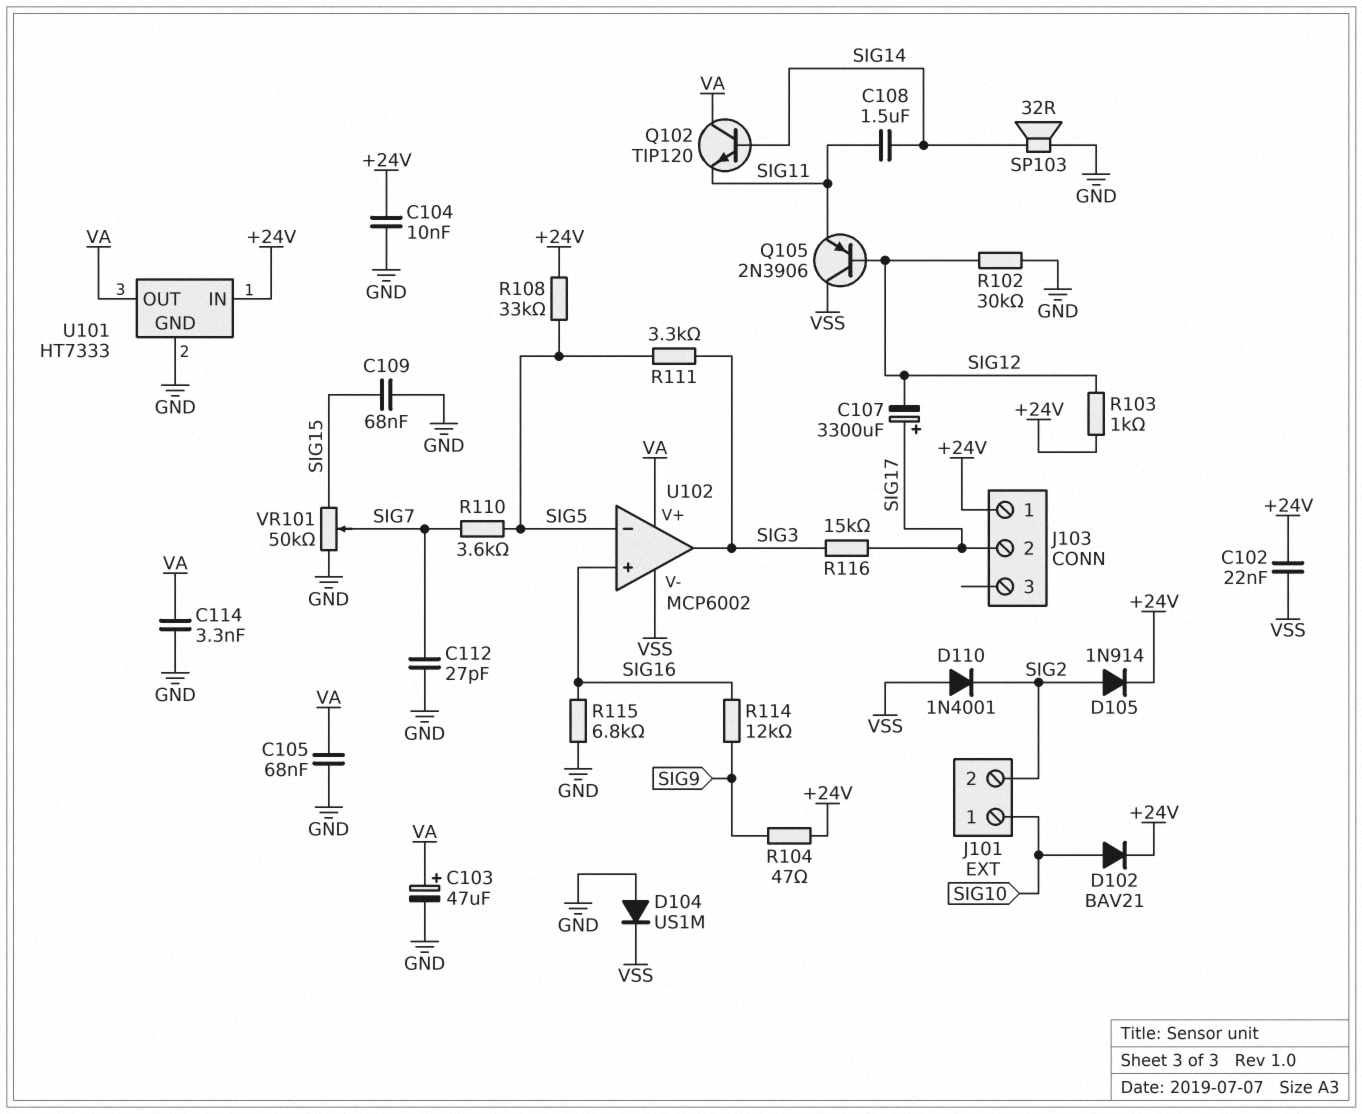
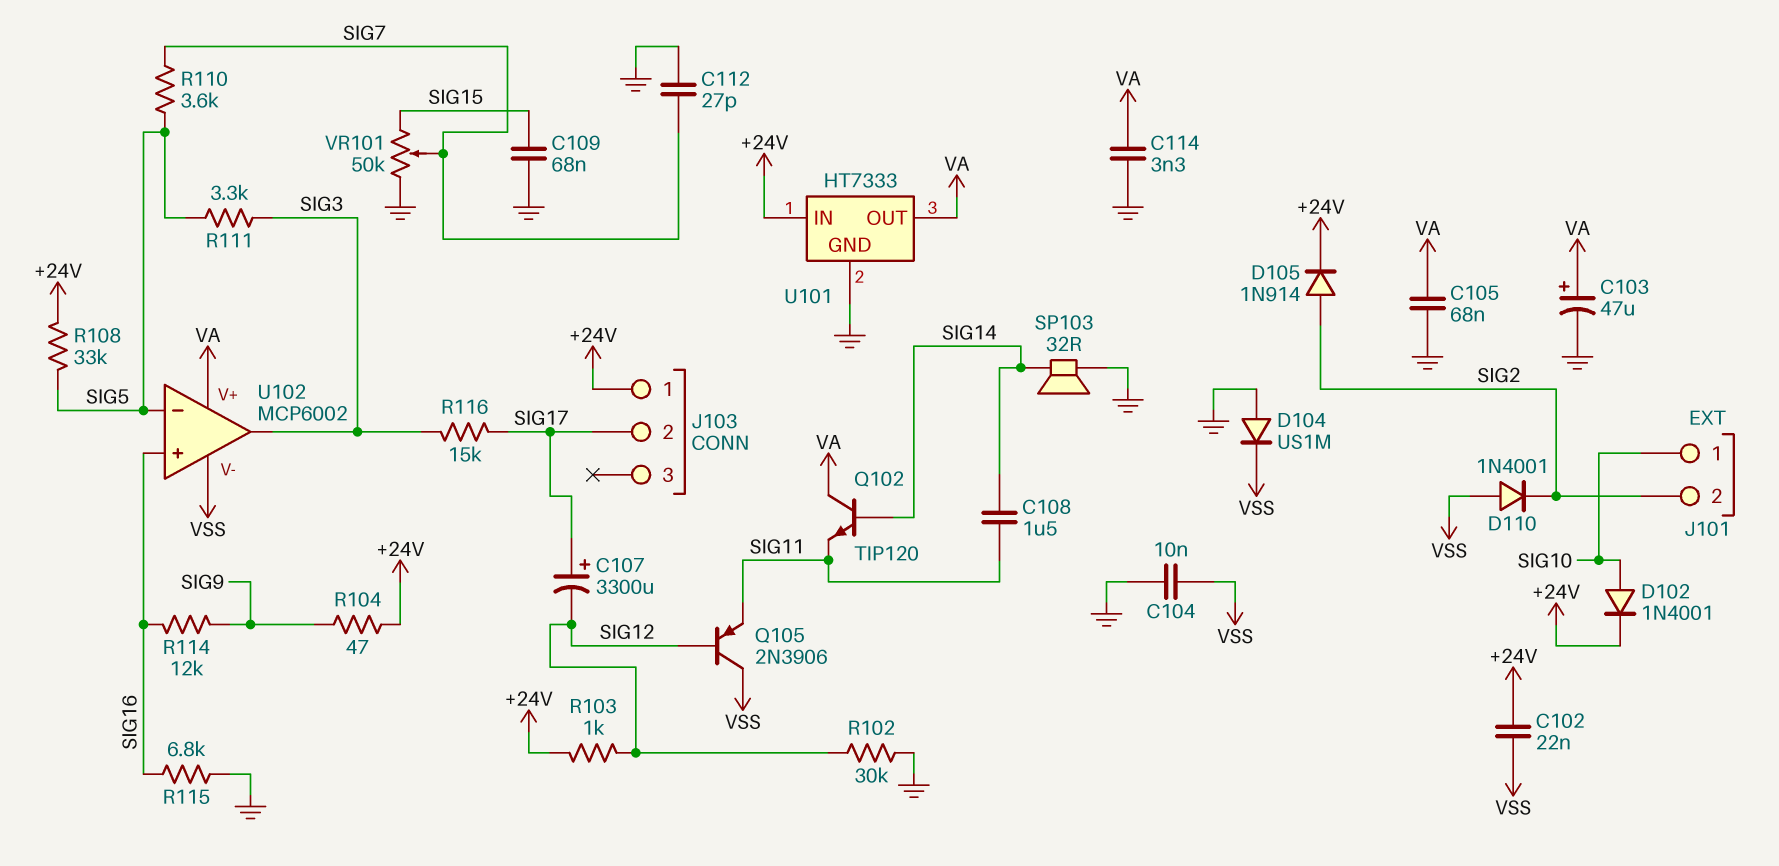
C104: 10nF (+24V, GND) -> 10nF (GND, VSS)
D102: diode BAV21 (A SIG10, K +24V) -> diode 1N4001 (A SIG10, K +24V)

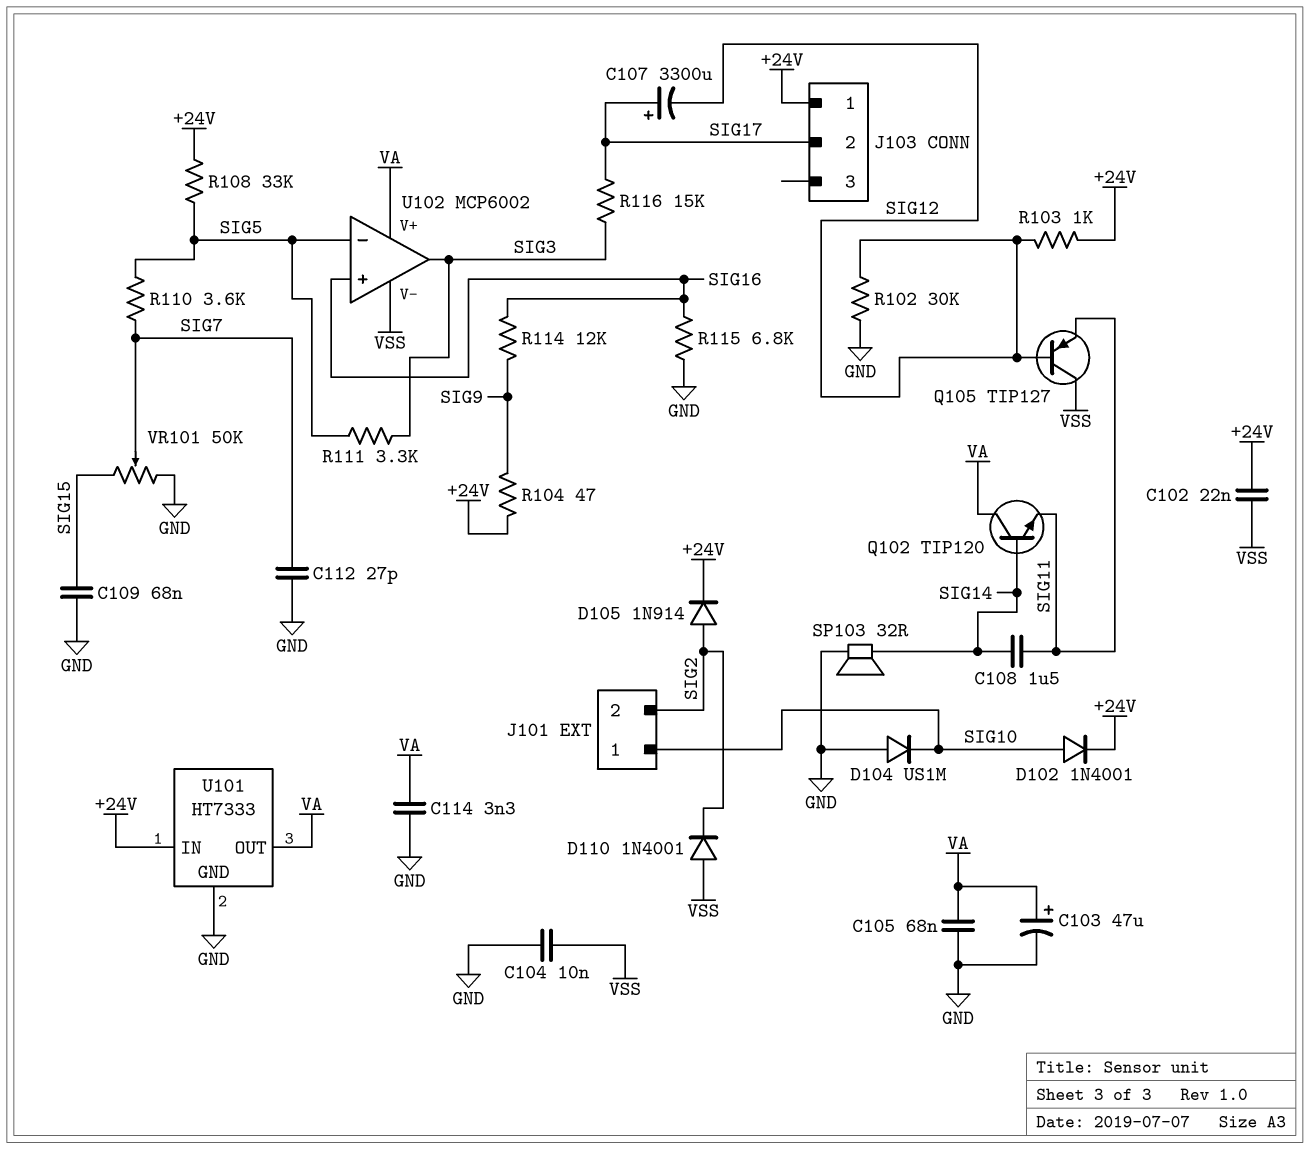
D104: diode US1M (A GND, K VSS) -> diode US1M (A GND, K SIG10)
Q105: PNP 2N3906 (B SIG12, C VSS, E SIG11) -> PNP TIP127 (B SIG12, C VSS, E SIG11)

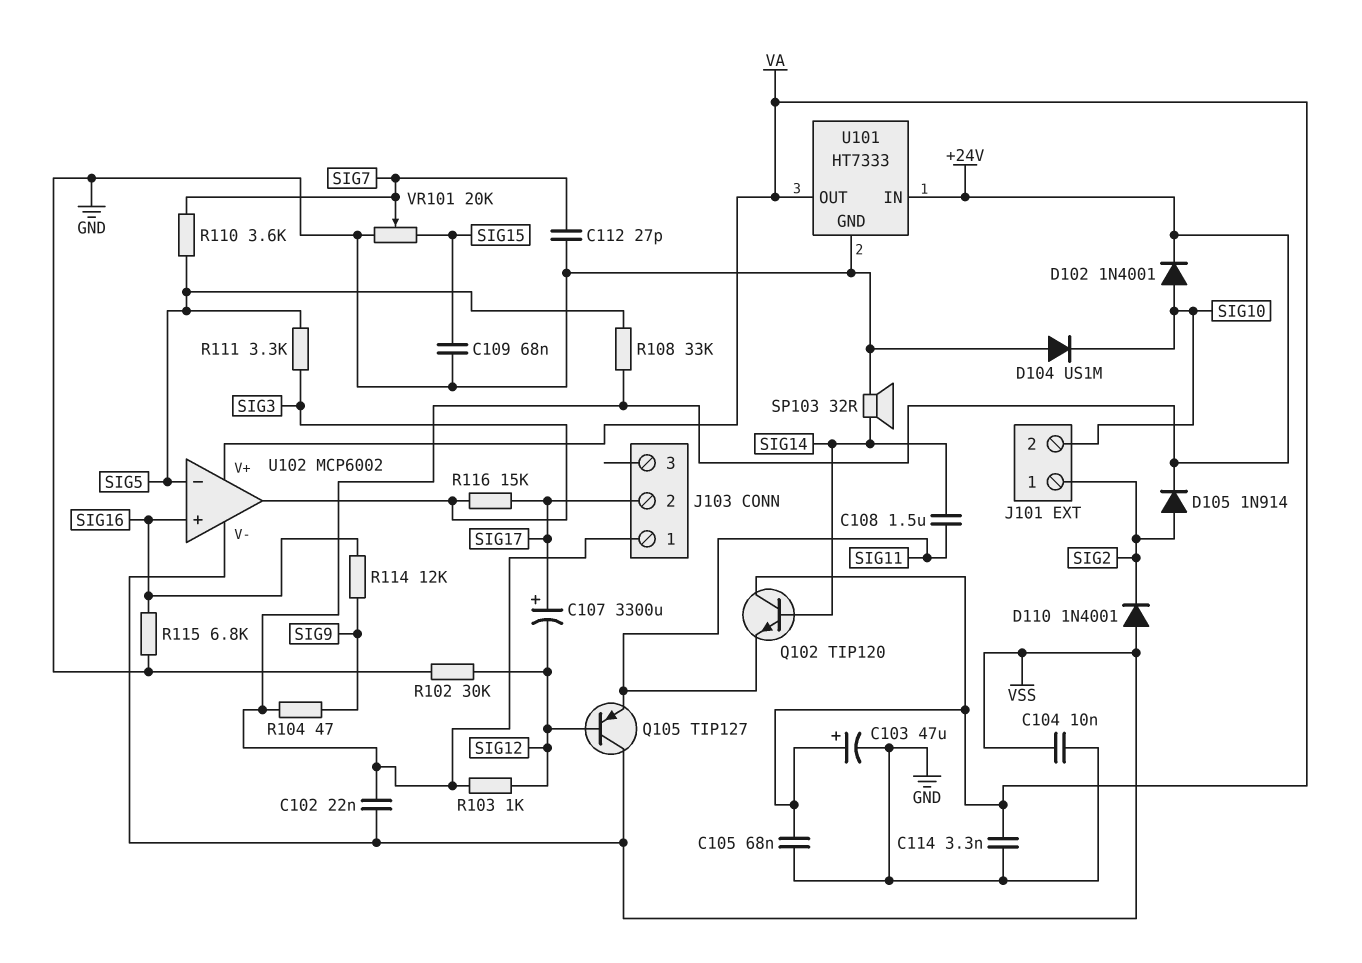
J101 pin 1: SIG10 -> SIG2
J101 pin 2: SIG2 -> SIG10
VR101: 50k (GND, SIG15, wiper SIG7) -> 20k (GND, SIG15, wiper SIG7)

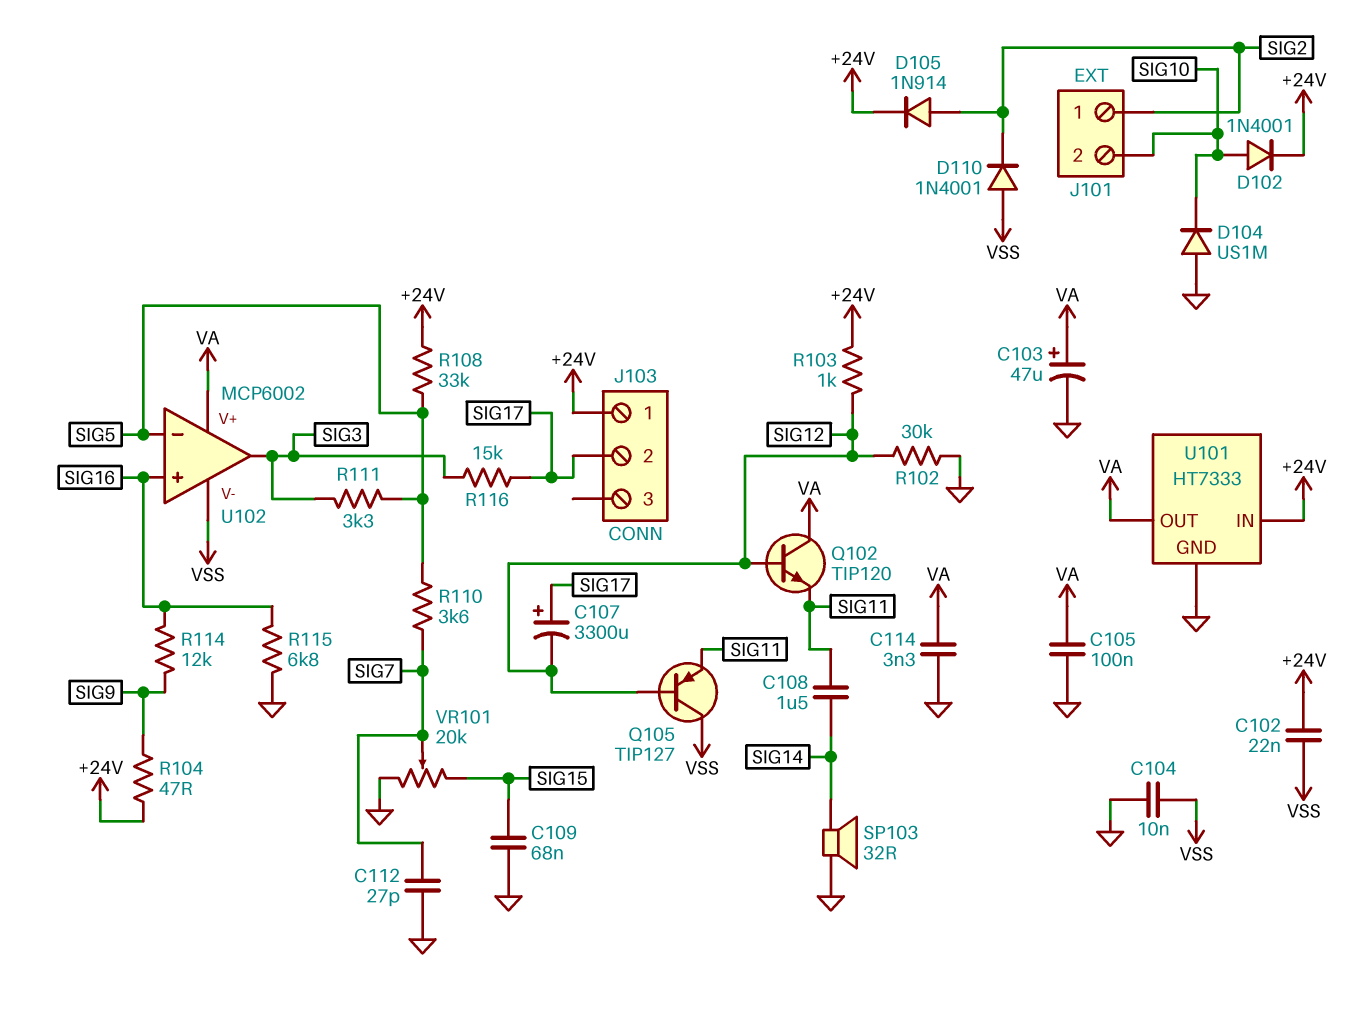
C105: 68nF (GND, VA) -> 100nF (GND, VA)
Q102: NPN TIP120 (B SIG14, C VA, E SIG11) -> NPN TIP120 (B SIG12, C VA, E SIG11)

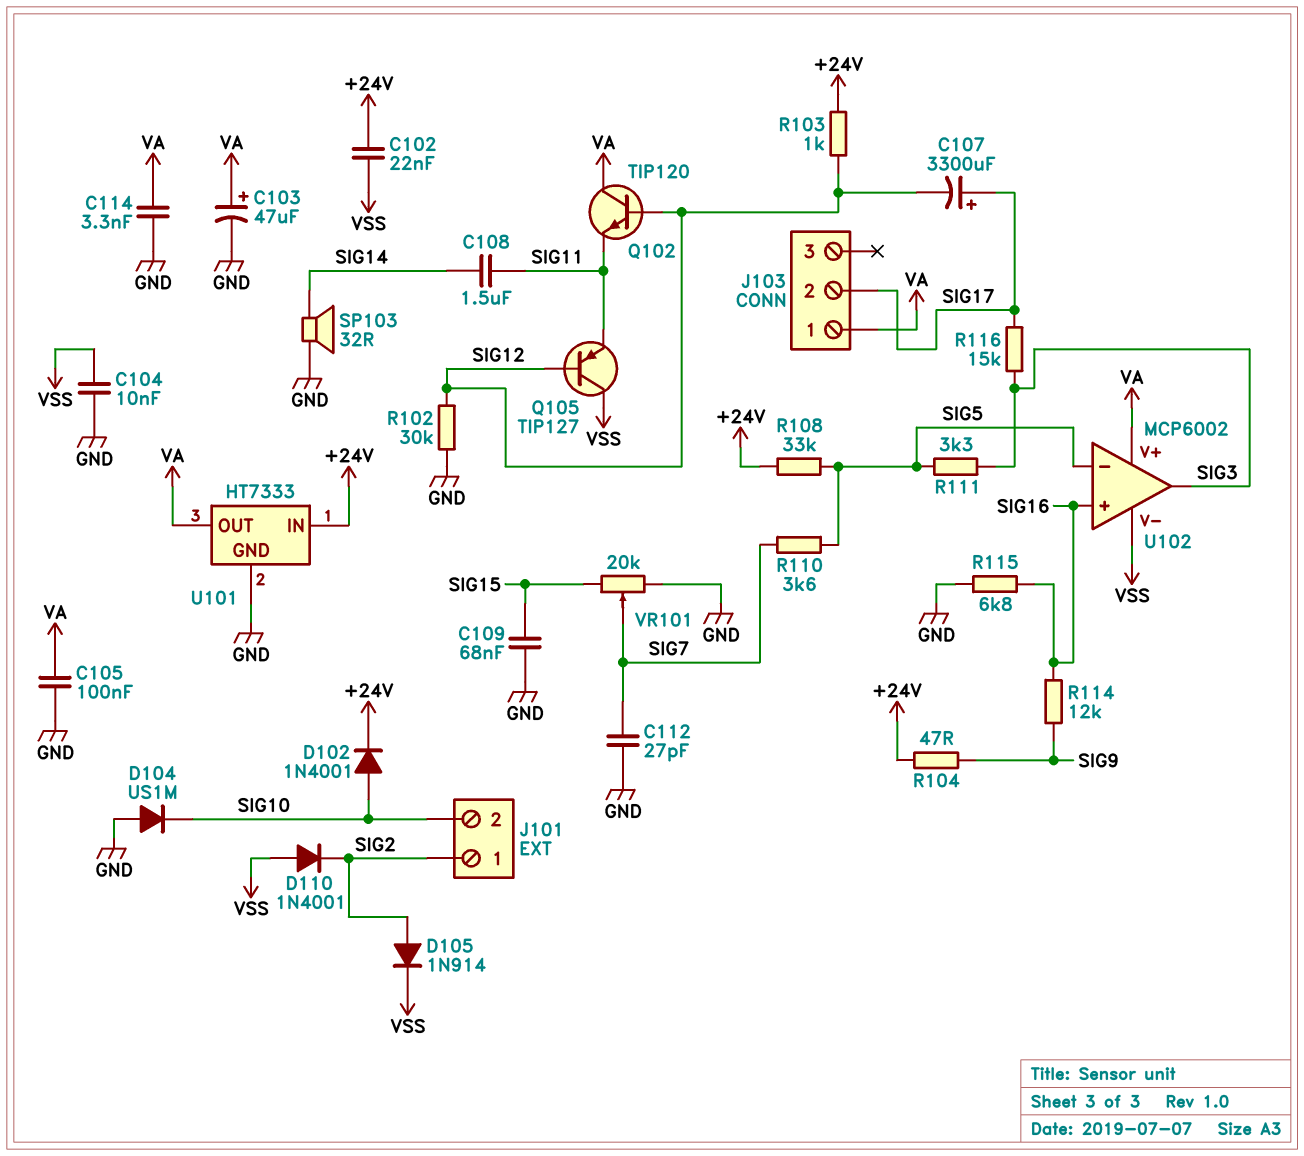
D105: diode 1N914 (A SIG2, K +24V) -> diode 1N914 (A SIG2, K VSS)
J103 pin 1: +24V -> VA

